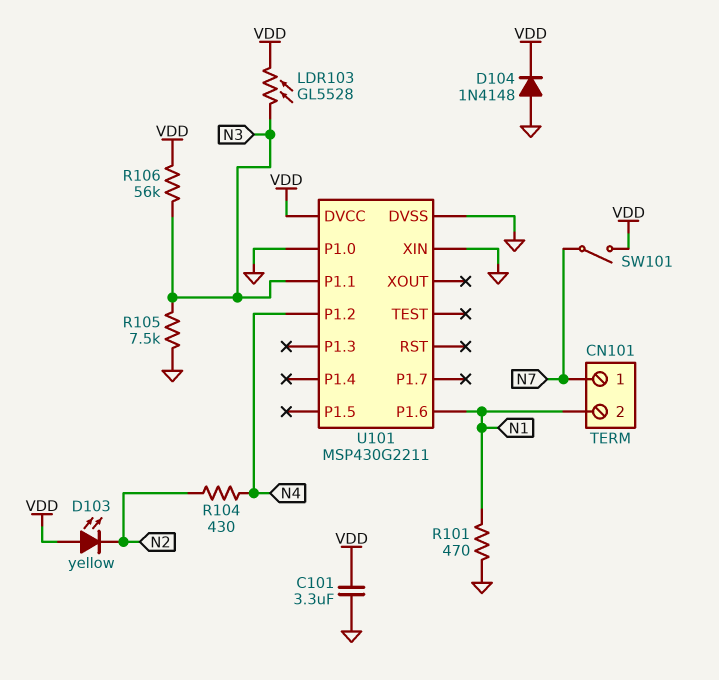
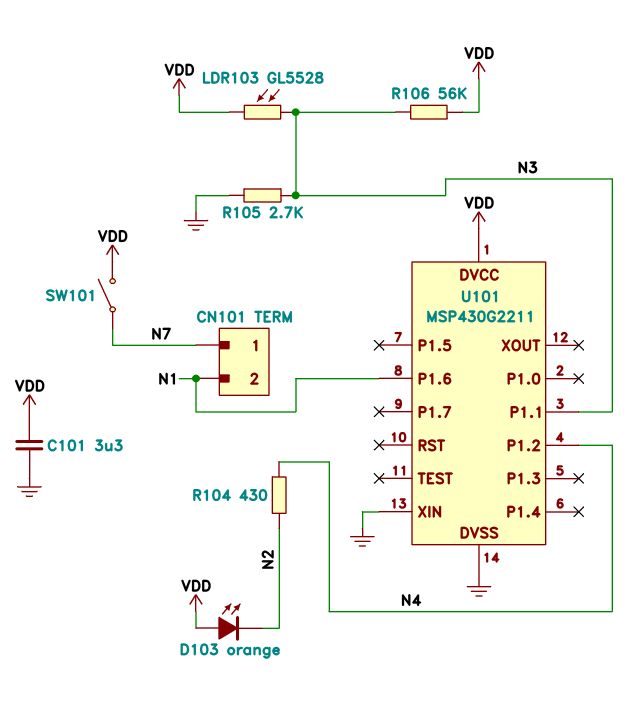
D103: LED yellow (A VDD, K N2) -> LED orange (A VDD, K N2)
D104: diode 1N4148 (A GND, K VDD) -> none
R101: 470 (GND, N1) -> none
R105: 7.5k (GND, N3) -> 2.7k (GND, N3)
U101 pin P1.0: GND -> none

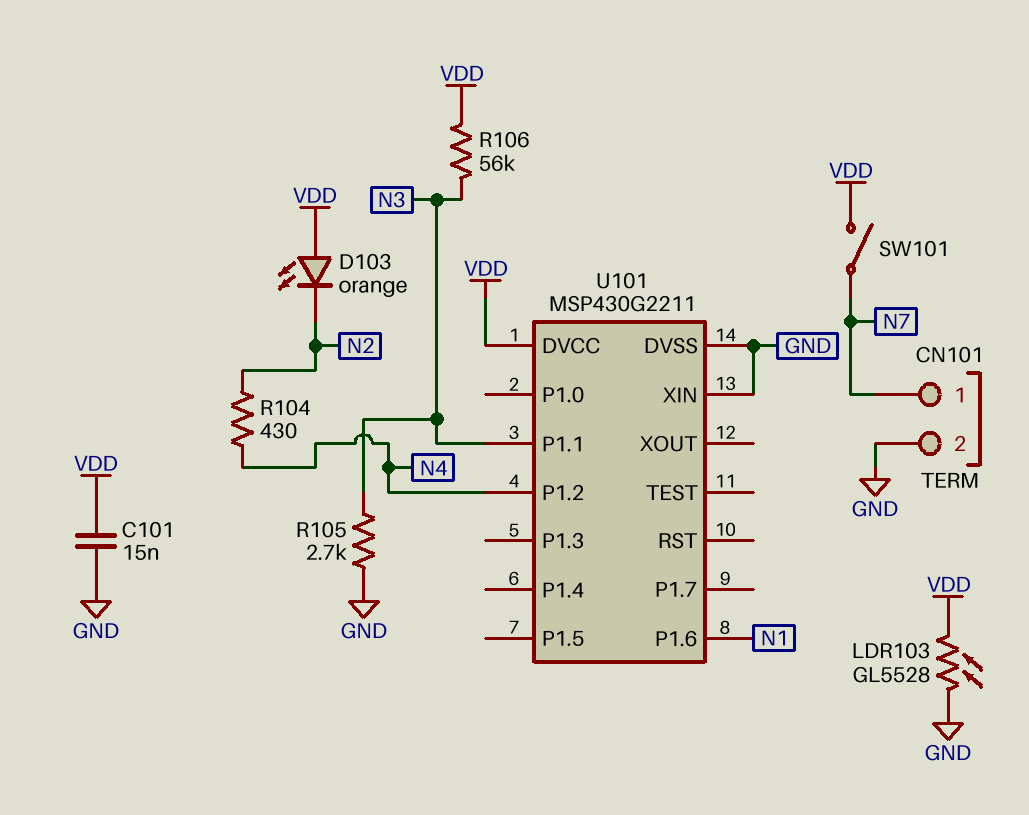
C101: 3.3uF (GND, VDD) -> 15nF (GND, VDD)
CN101 pin 2: N1 -> GND
LDR103: GL5528 (N3, VDD) -> GL5528 (GND, VDD)

